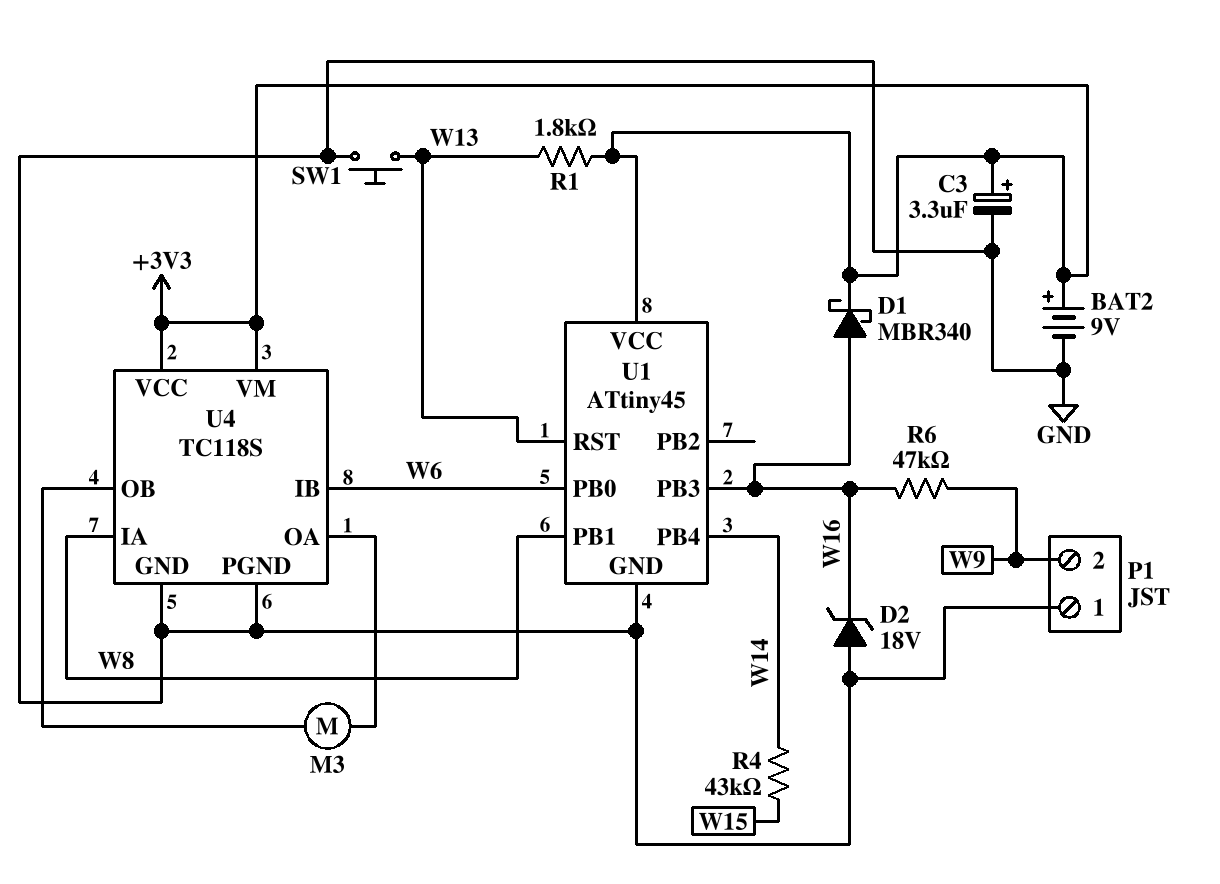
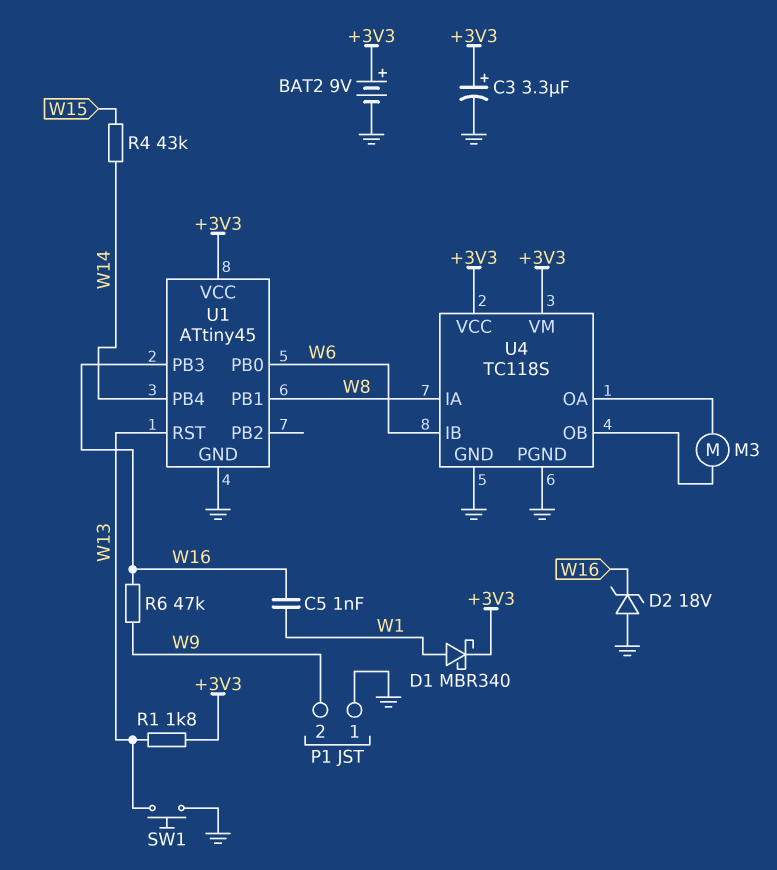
C5: none -> 1nF (W1, W16)
D1: schottky MBR340 (A W16, K +3V3) -> schottky MBR340 (A W1, K +3V3)

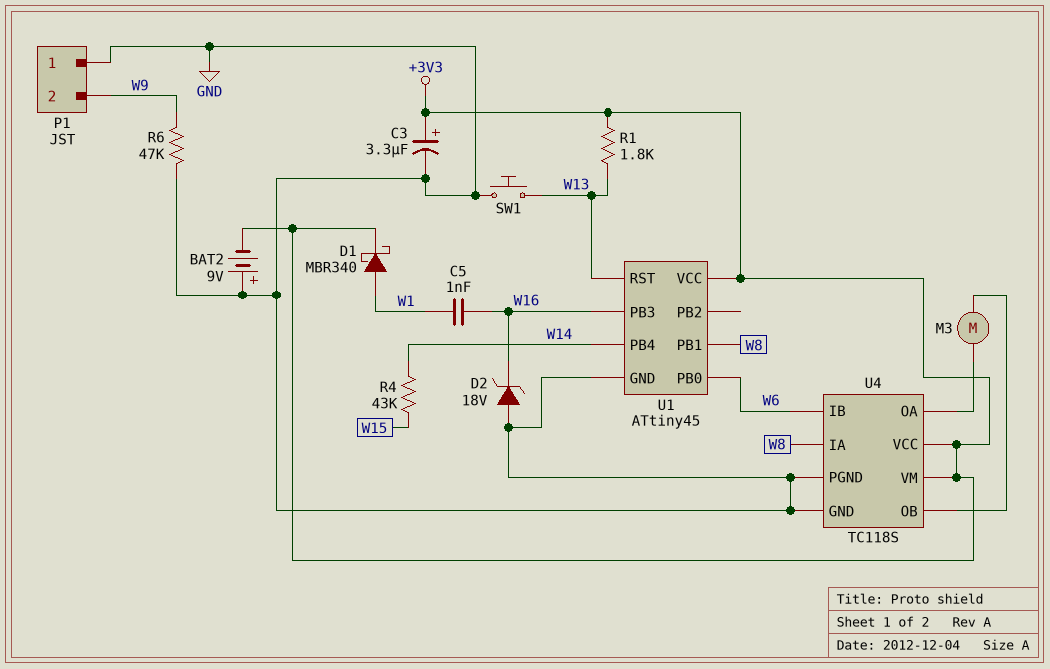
BAT2: 9V (plus +3V3, minus GND) -> 9V (plus GND, minus +3V3)
R6: 47k (W9, W16) -> 47k (GND, W9)

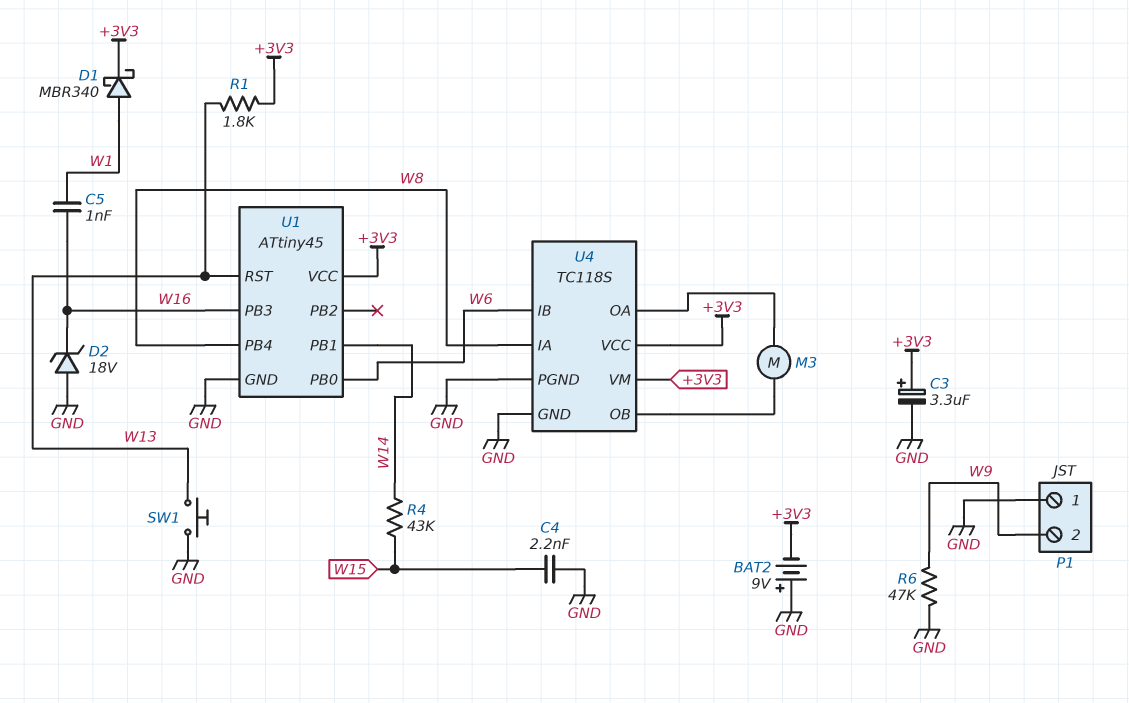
C4: none -> 2.2nF (GND, W15)
U1 pin PB1: W8 -> W14
U1 pin PB4: W14 -> W8

